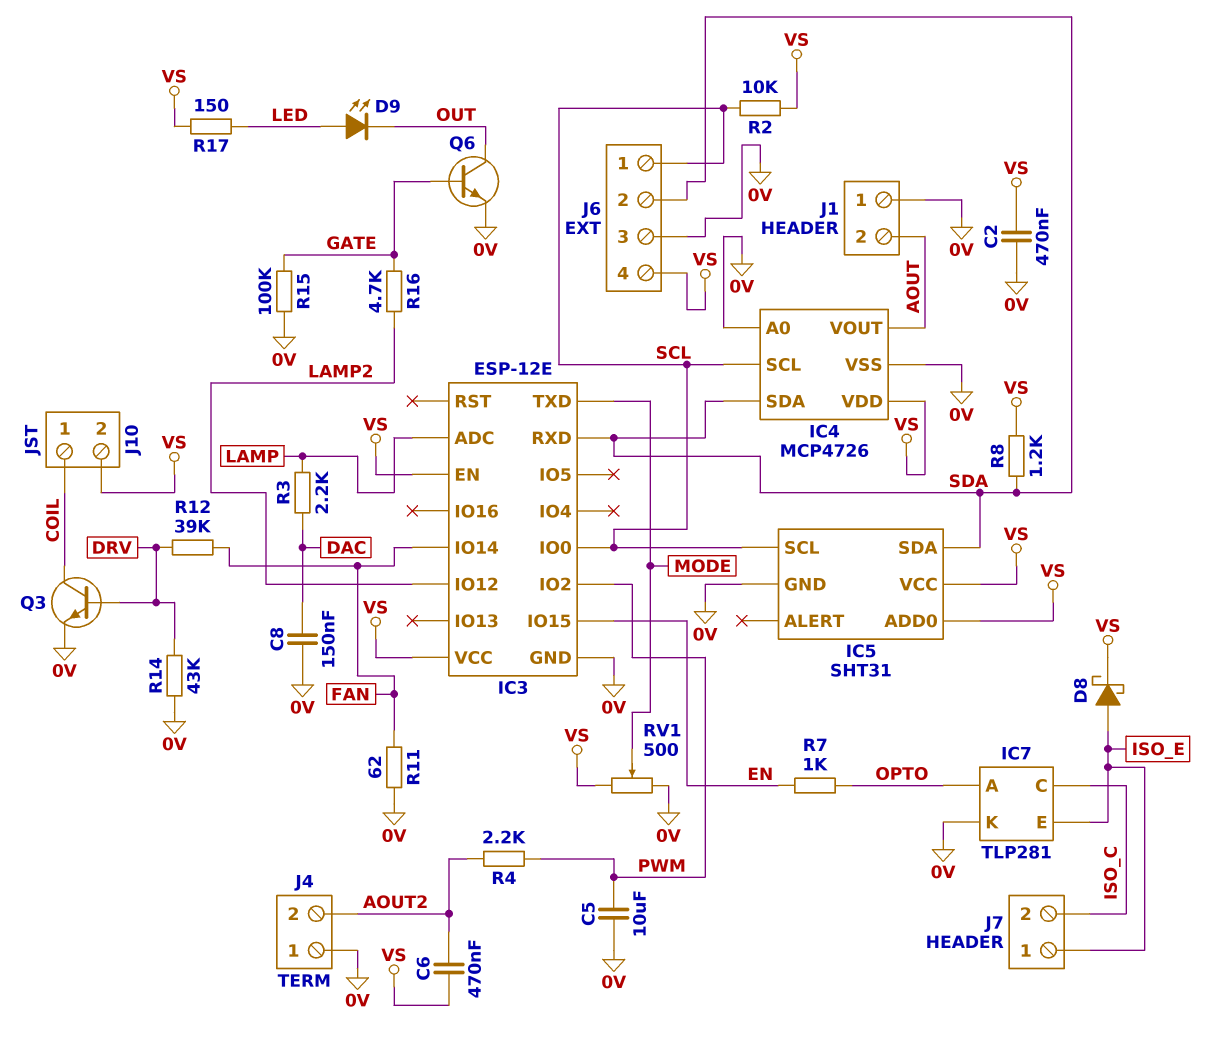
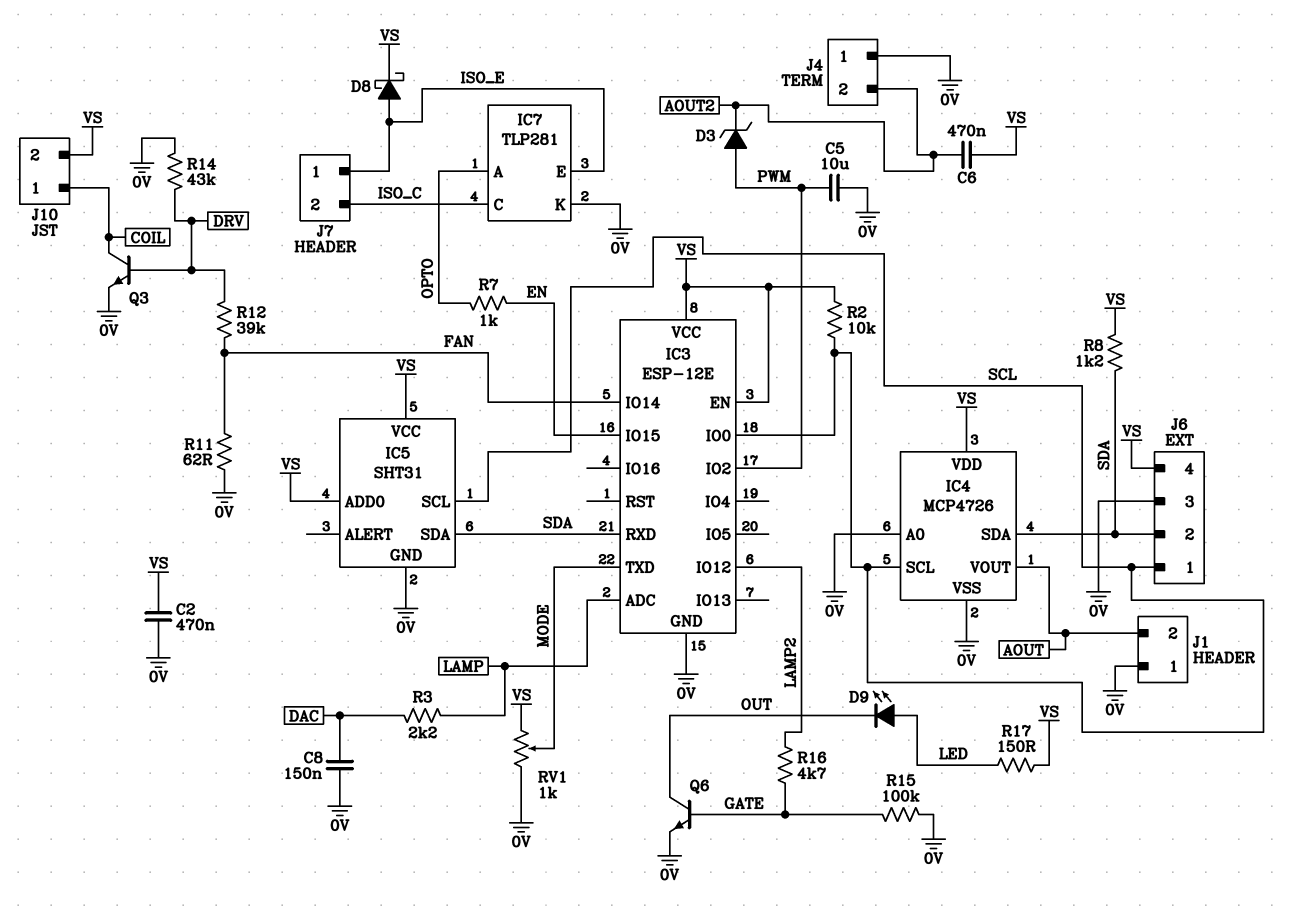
D3: none -> zener (A PWM, K AOUT2)
R4: 2.2k (AOUT2, PWM) -> none
RV1: 500 (0V, VS, wiper MODE) -> 1k (0V, VS, wiper MODE)

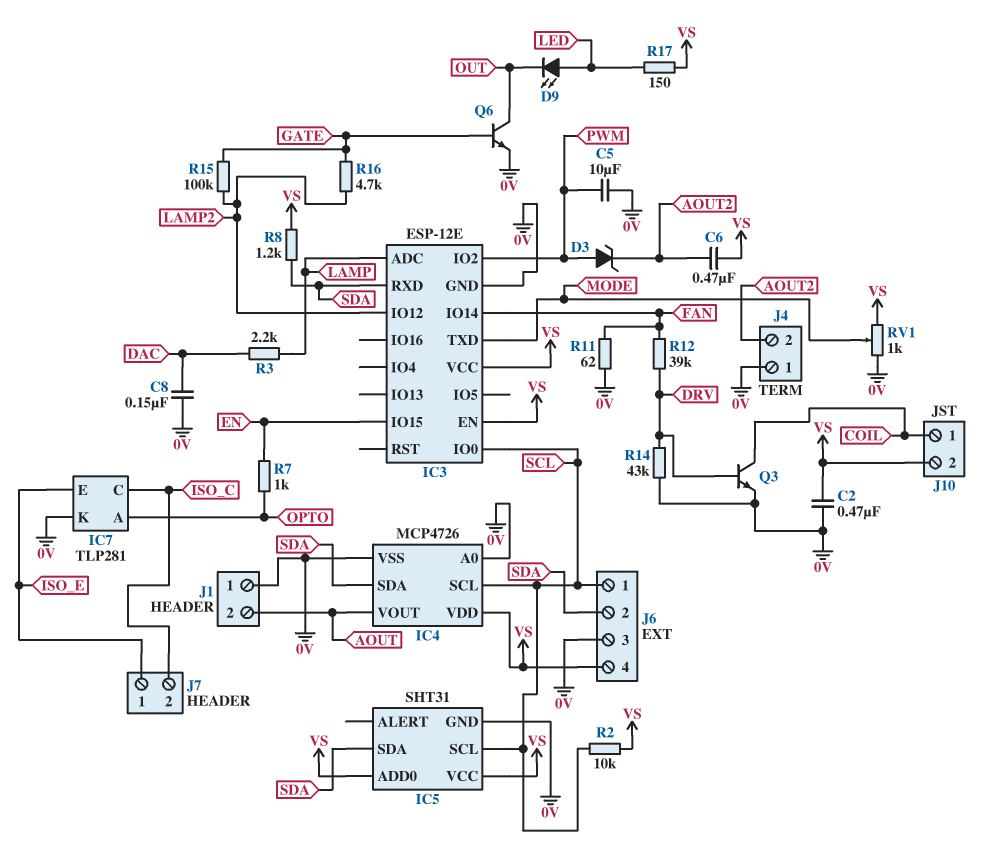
D8: schottky (A ISO_E, K VS) -> none
R15: 100k (0V, GATE) -> 100k (GATE, LAMP2)

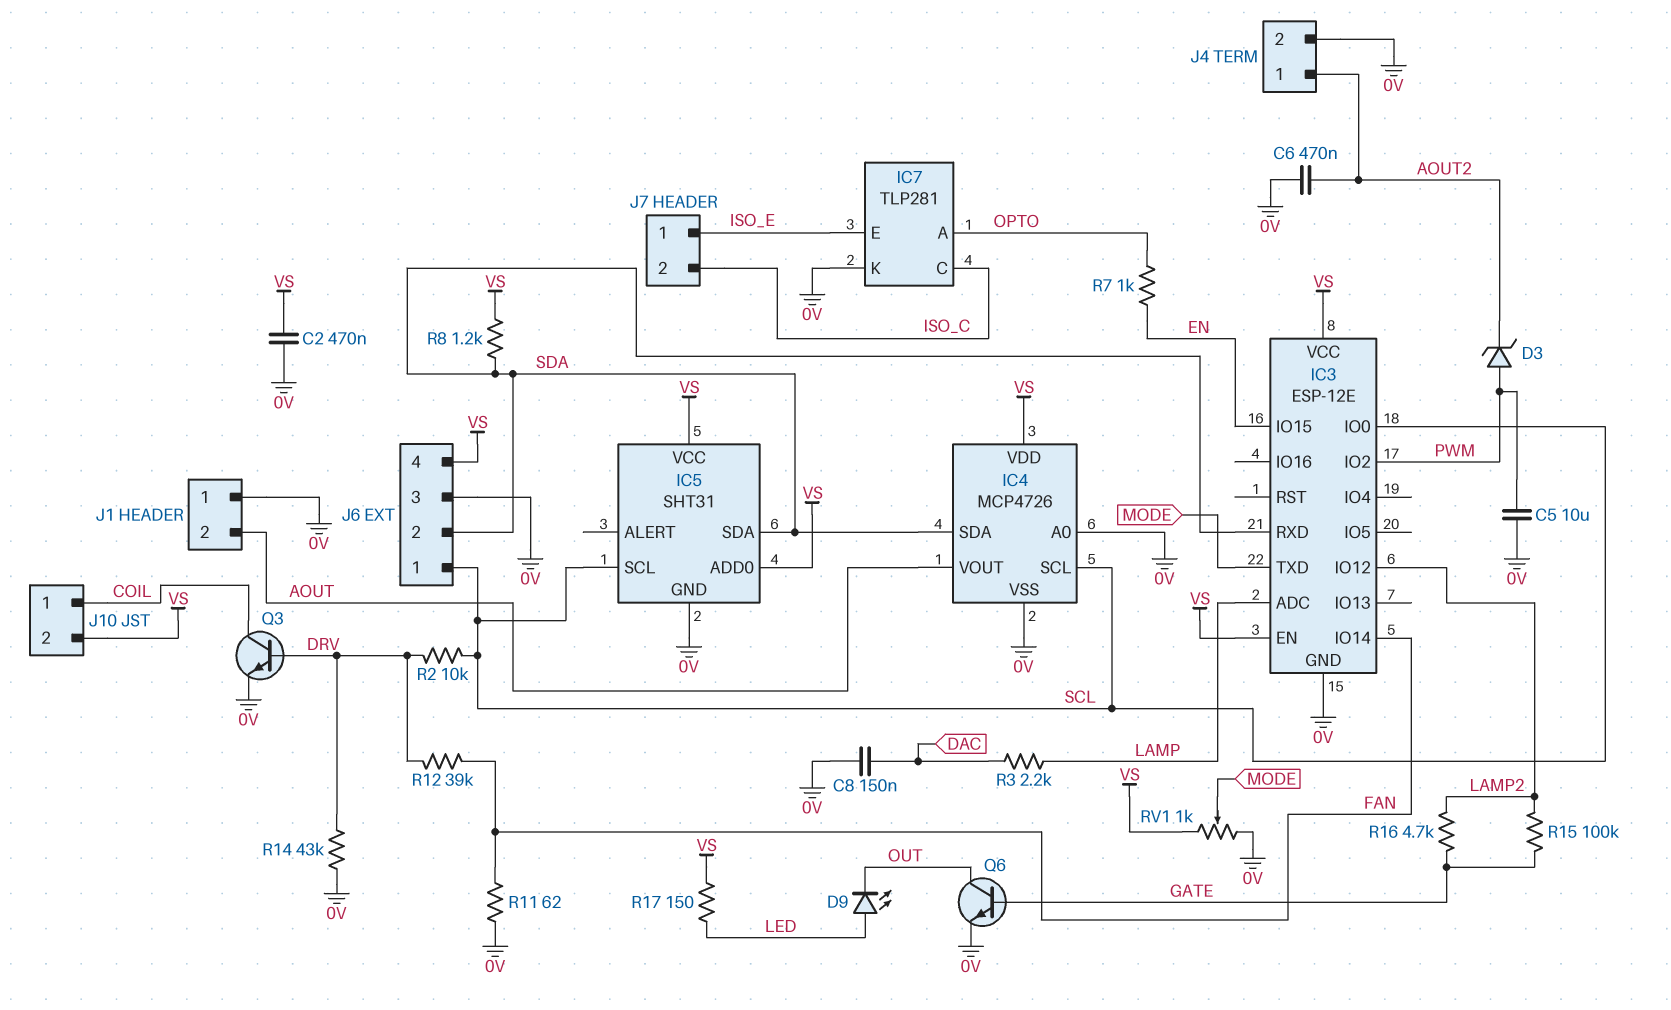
C6: 470nF (AOUT2, VS) -> 470nF (0V, AOUT2)
J4 pin 1: 0V -> AOUT2
J4 pin 2: AOUT2 -> 0V
R2: 10k (SCL, VS) -> 10k (DRV, SCL)

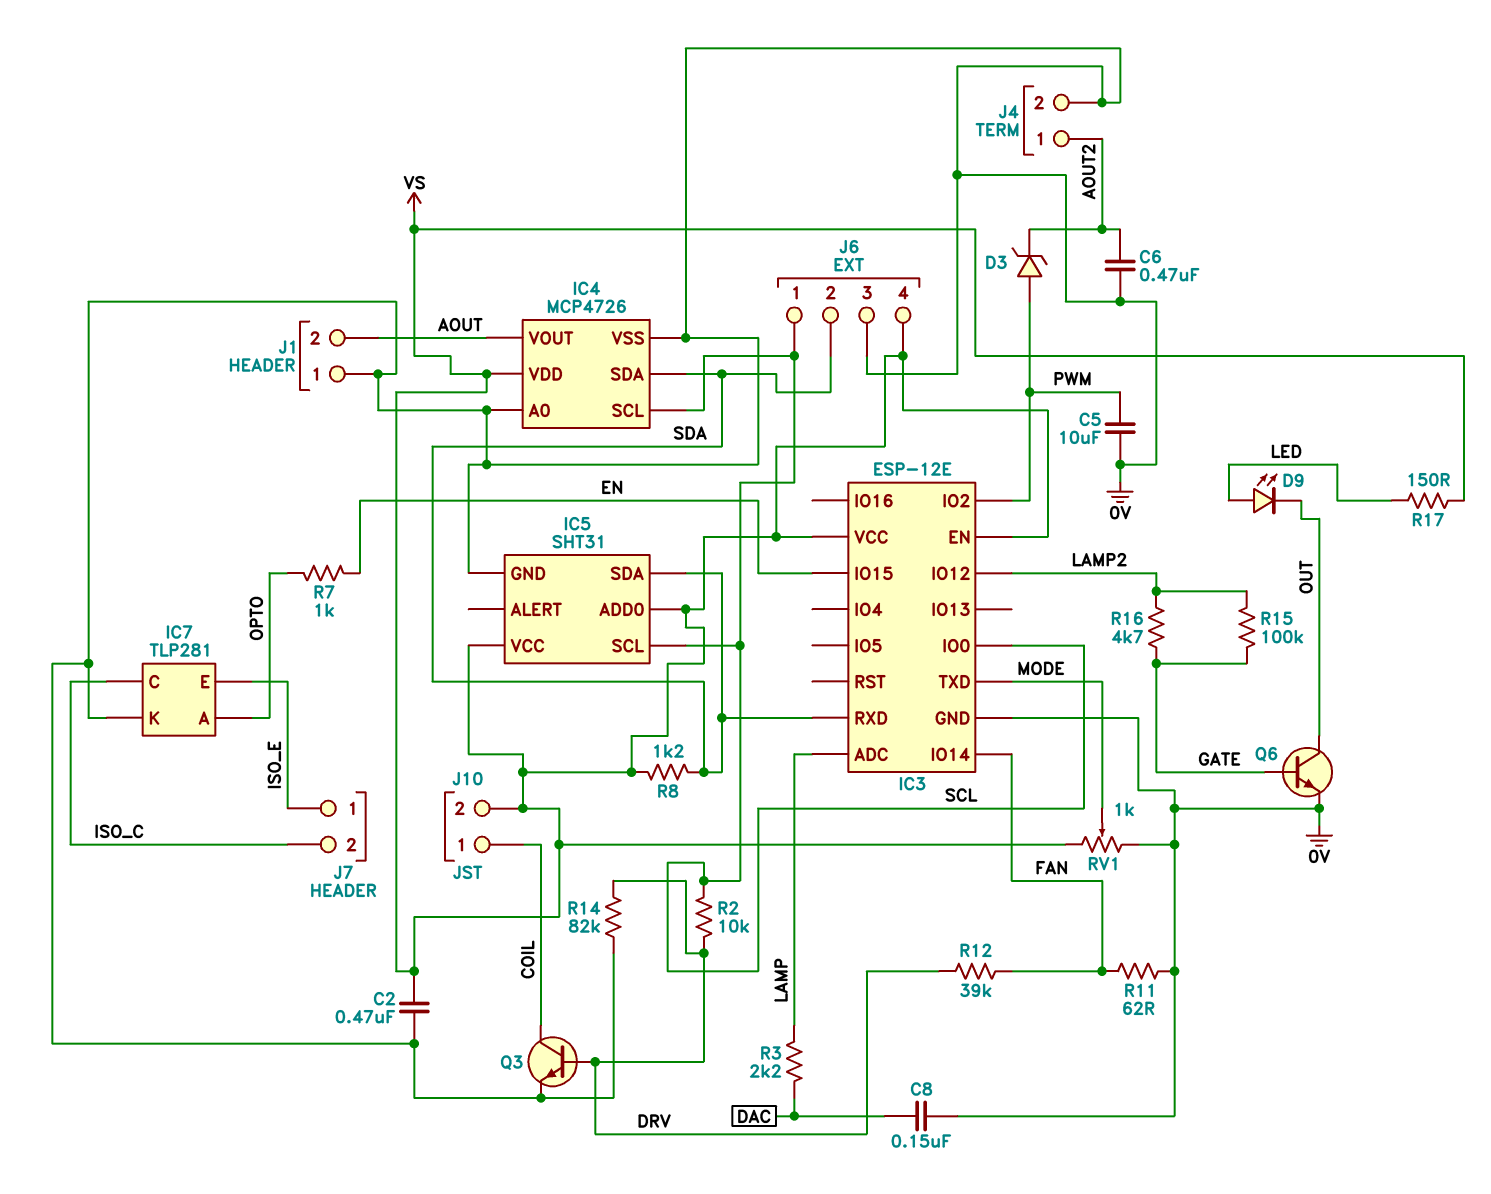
R14: 43k (0V, DRV) -> 82k (0V, DRV)

